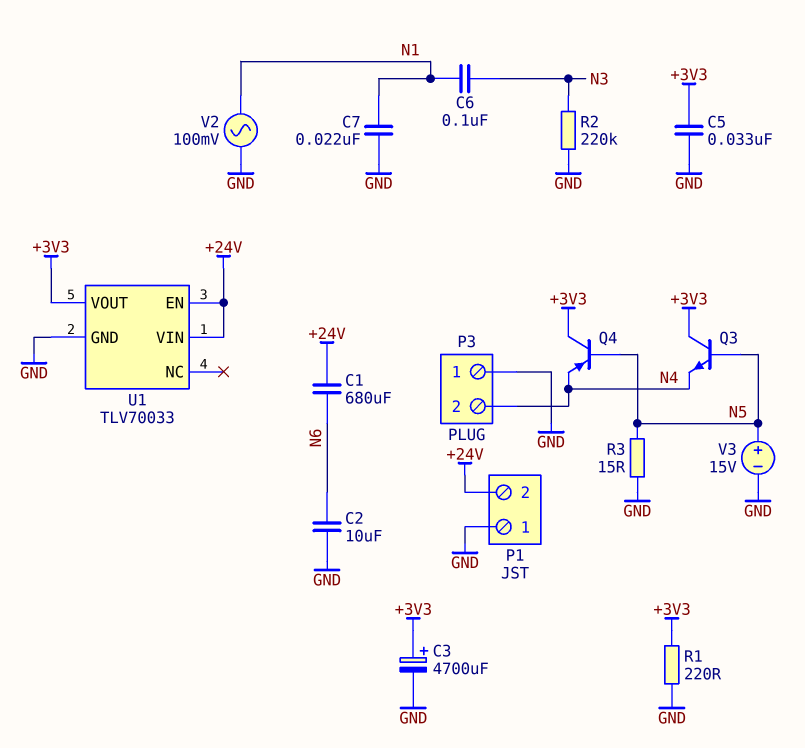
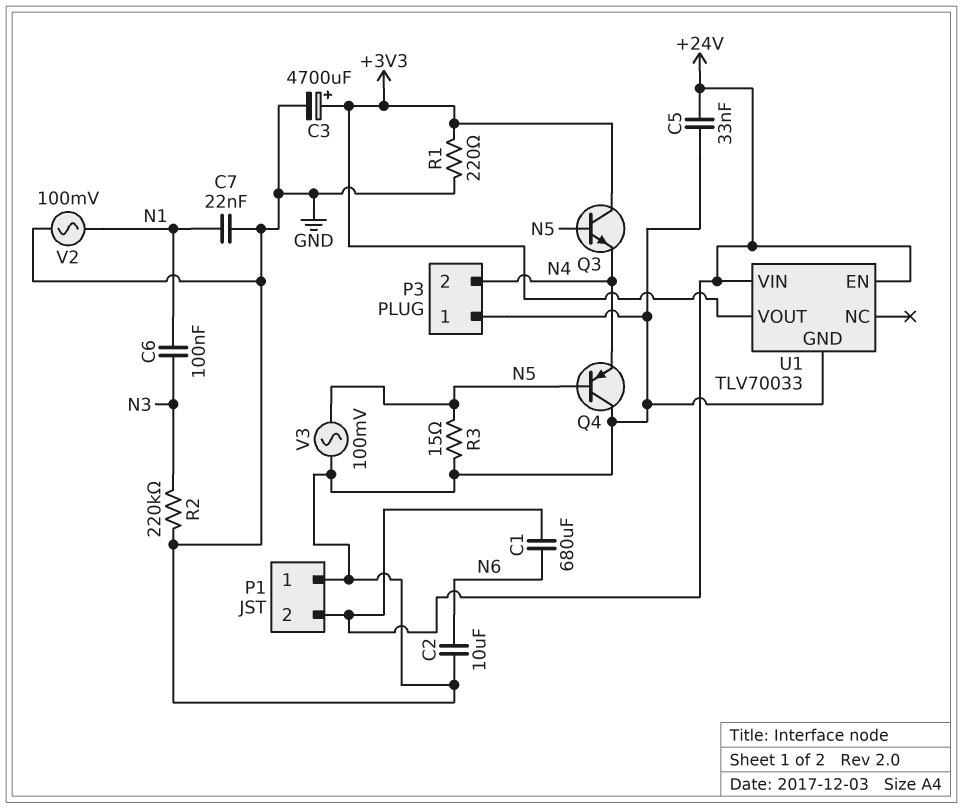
C5: 33nF (+3V3, GND) -> 33nF (+24V, GND)
Q4: PNP (B N5, C +3V3, E N4) -> PNP (B N5, C GND, E N4)
V3: 15V (plus N5, minus GND) -> AC 100mV (GND, N5)

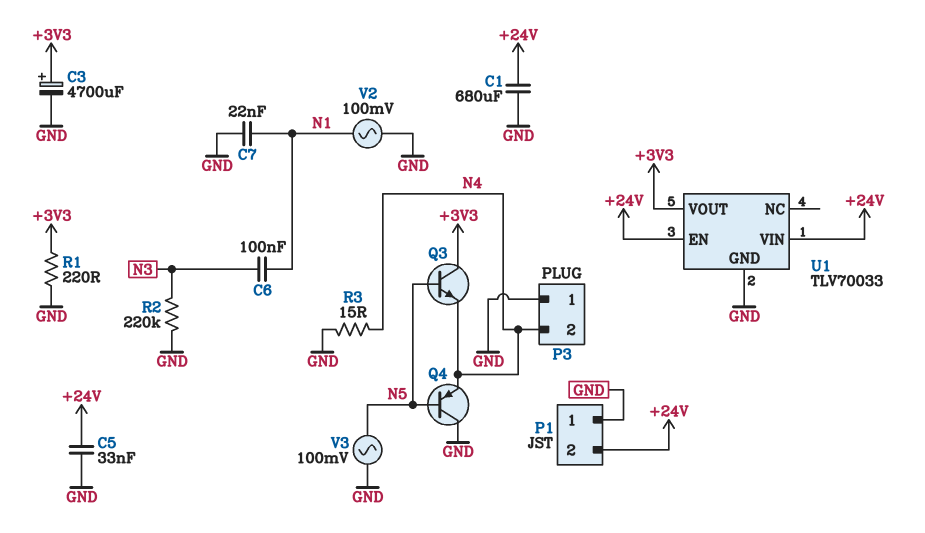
C1: 680uF (+24V, N6) -> 680uF (+24V, GND)
C2: 10uF (GND, N6) -> none
R3: 15 (GND, N5) -> 15 (GND, N4)

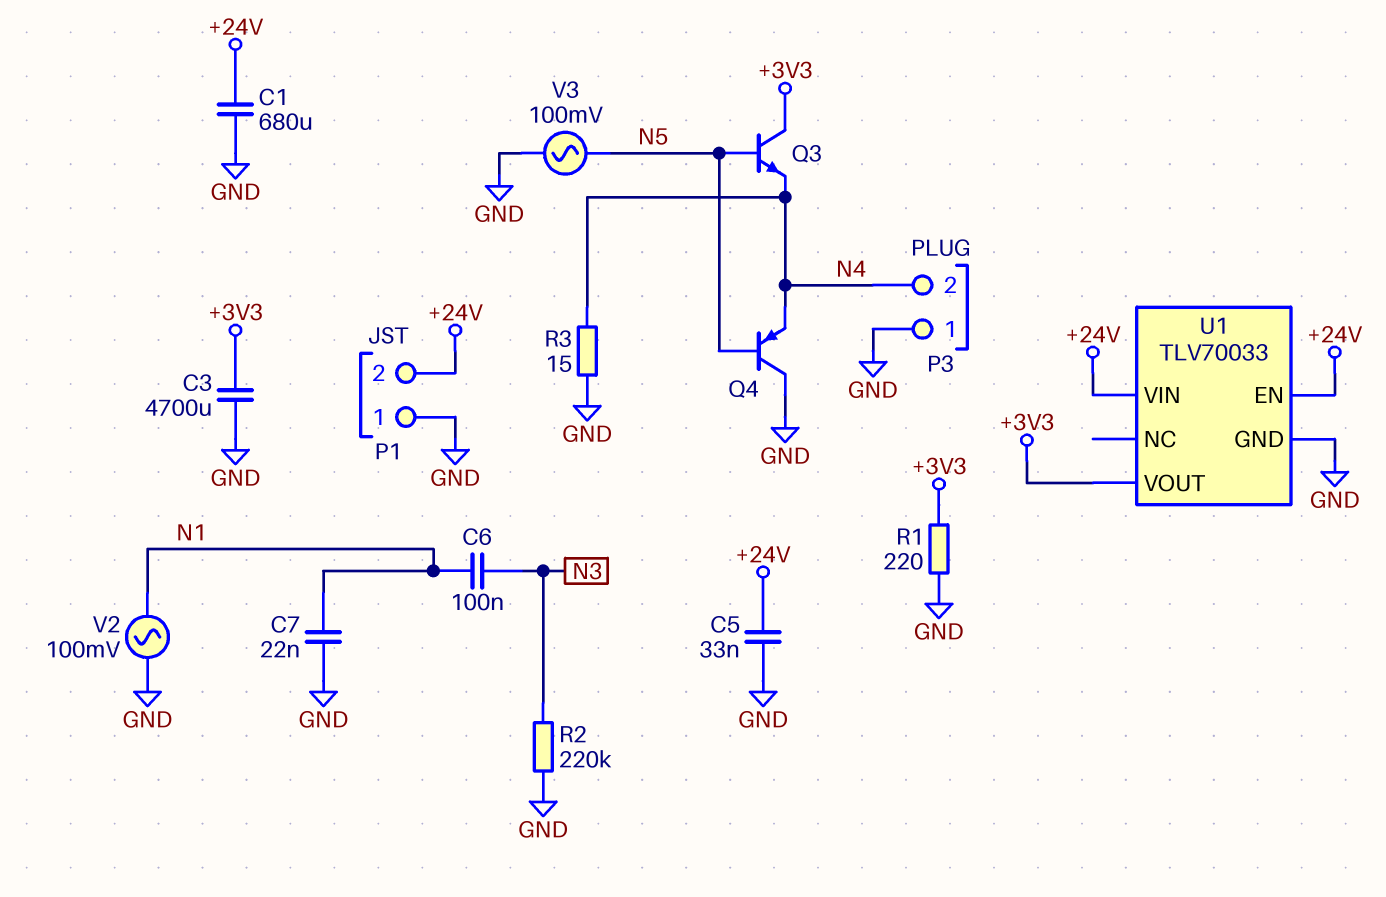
C3: 4700uF (plus +3V3, minus GND) -> 4700uF (+3V3, GND)

